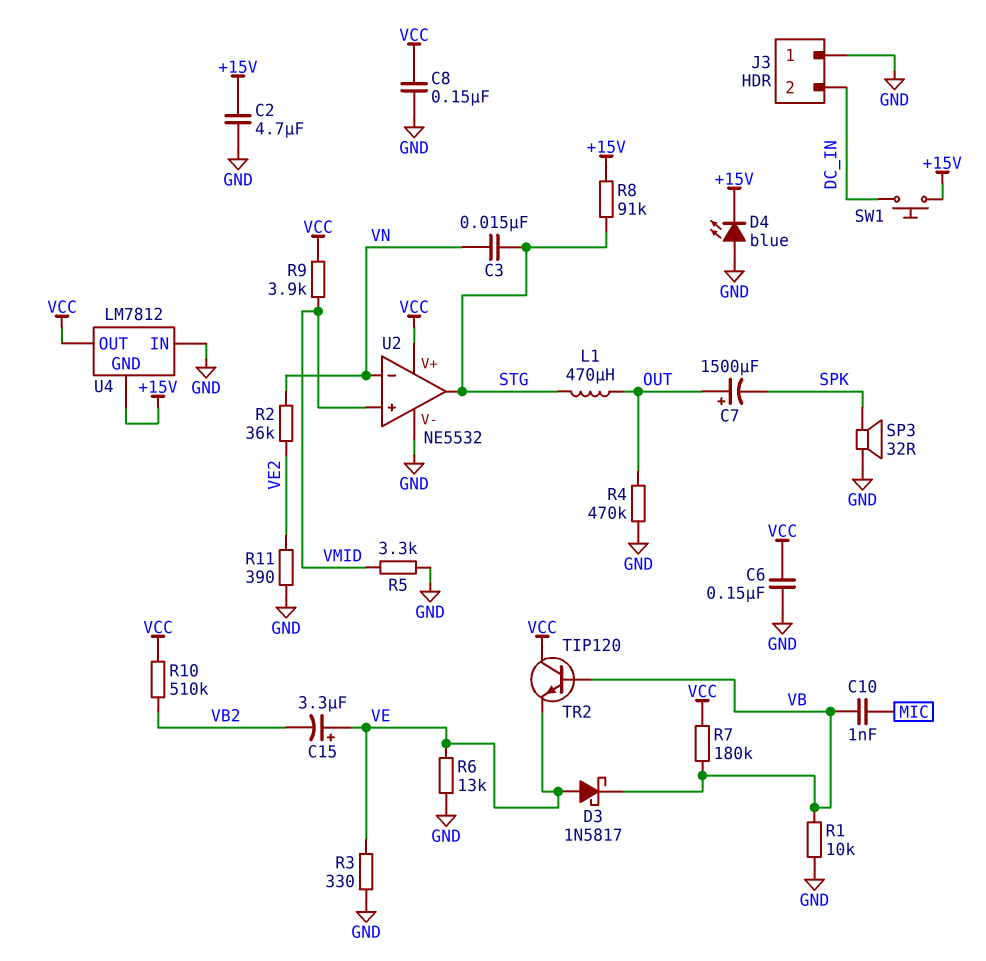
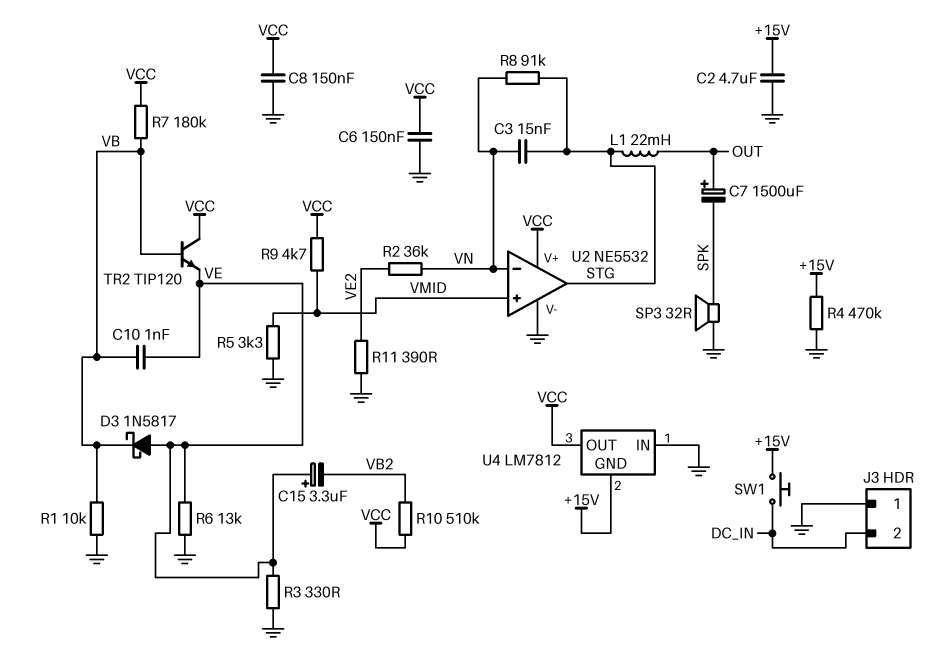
C10: 1nF (MIC, VB) -> 1nF (VB, VE)
D4: LED blue (A GND, K +15V) -> none
L1: 470uH (OUT, STG) -> 22mH (OUT, STG)
R4: 470k (GND, OUT) -> 470k (+15V, GND)
R8: 91k (+15V, STG) -> 91k (STG, VN)
R9: 3.9k (VCC, VMID) -> 4.7k (VCC, VMID)

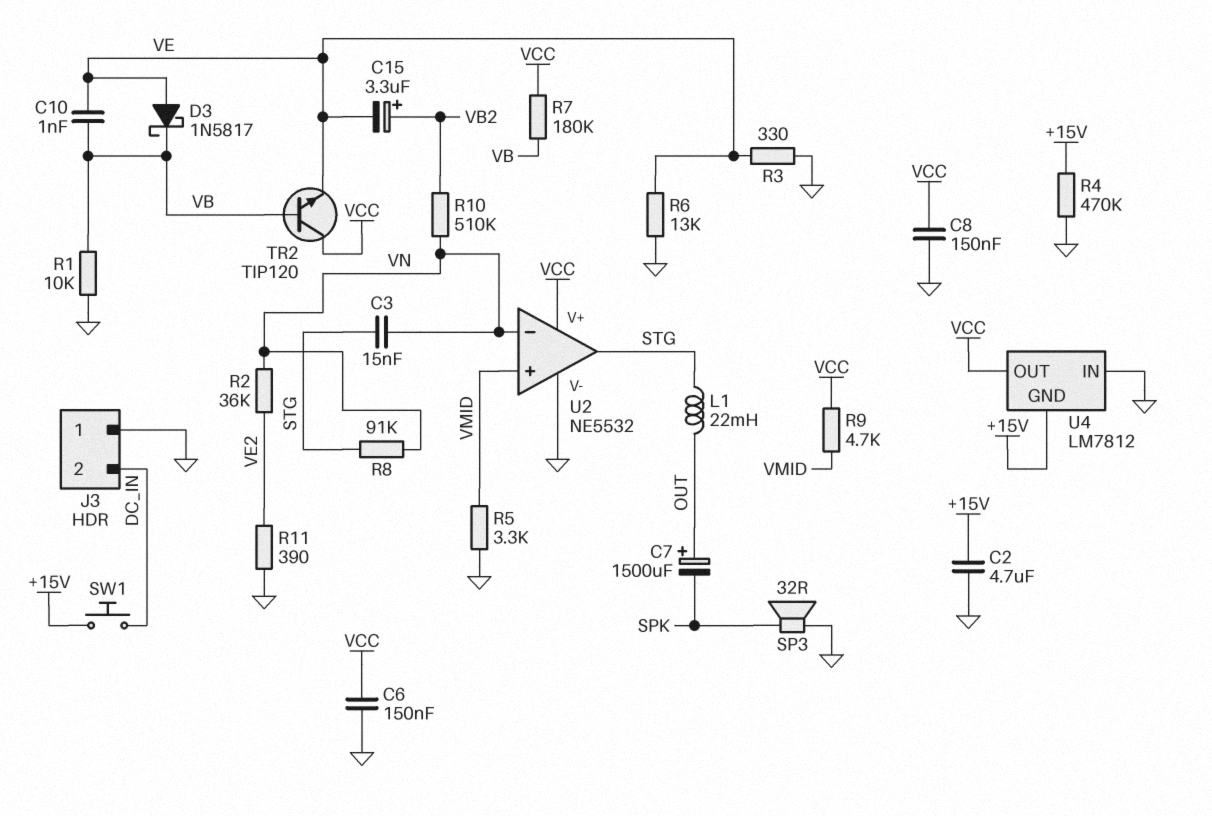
C15: 3.3uF (plus VE, minus VB2) -> 3.3uF (plus VB2, minus VE)
R10: 510k (VB2, VCC) -> 510k (VB2, VN)

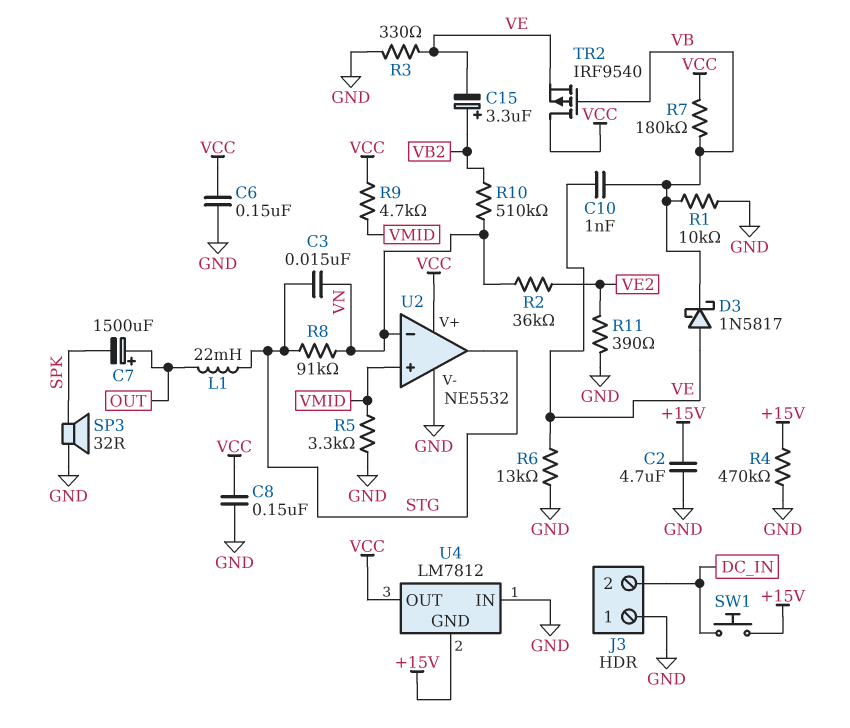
TR2: NPN TIP120 (B VB, C VCC, E VE) -> PMOS IRF9540 (G VB, D VCC, S VE)

